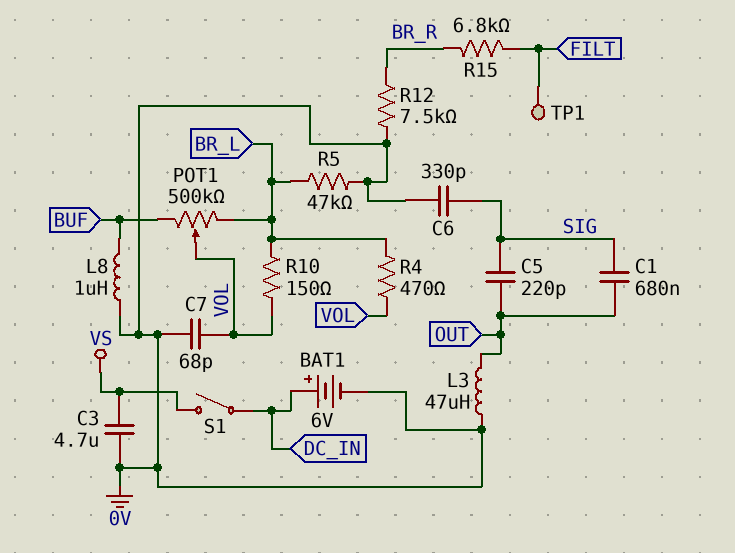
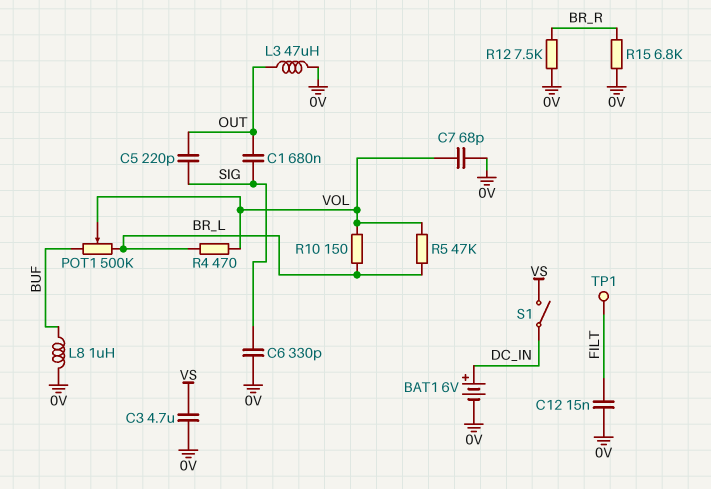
C12: none -> 15nF (0V, FILT)
R5: 47k (0V, BR_L) -> 47k (BR_L, VOL)
R15: 6.8k (BR_R, FILT) -> 6.8k (0V, BR_R)

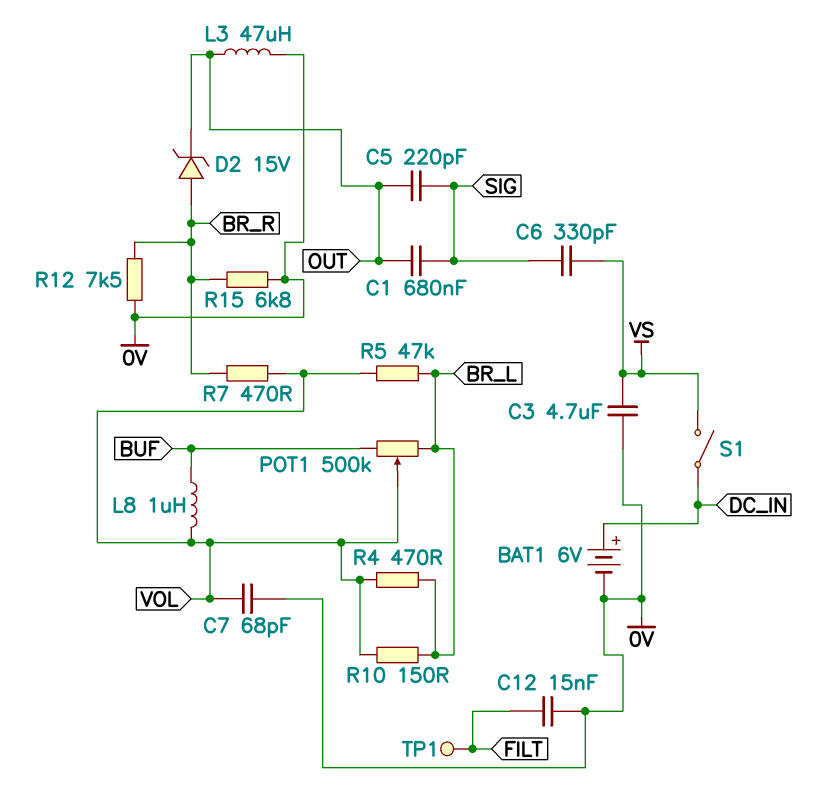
C6: 330pF (0V, SIG) -> 330pF (SIG, VS)
D2: none -> zener 15V (A BR_R, K OUT)
L8: 1uH (0V, BUF) -> 1uH (BUF, VOL)
R7: none -> 470 (BR_R, VOL)

